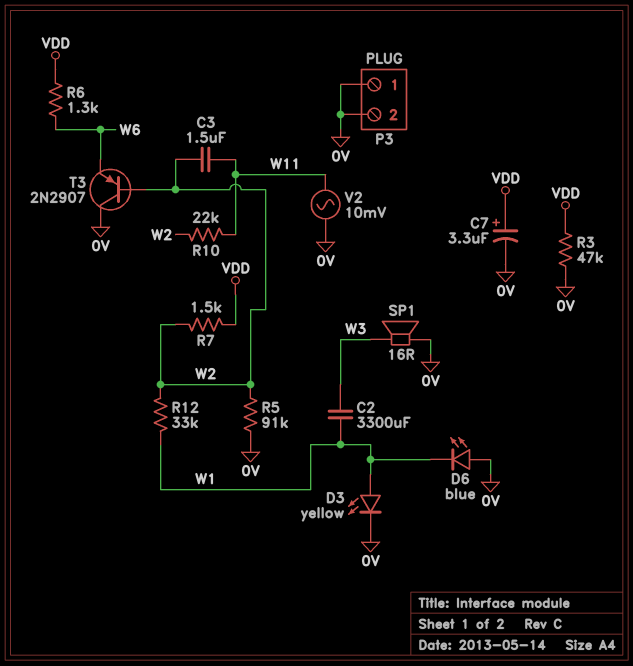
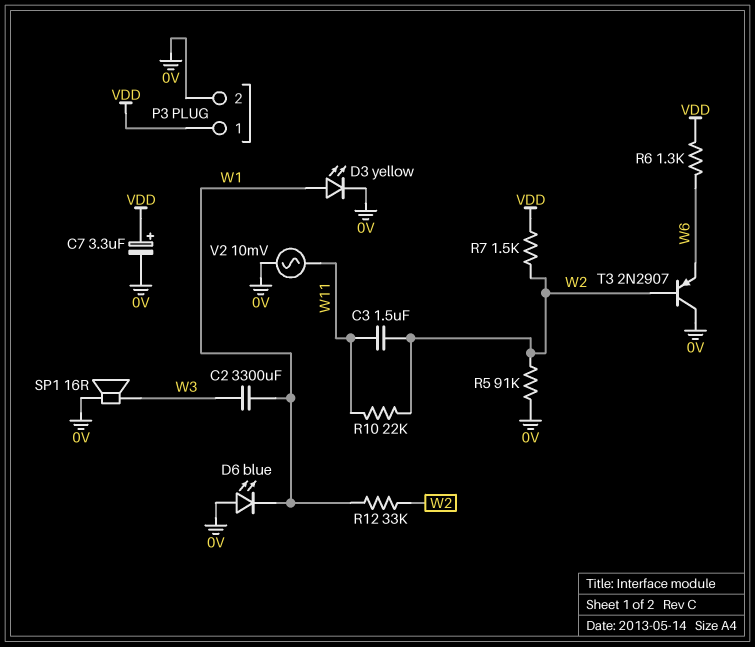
P3 pin 1: 0V -> VDD
R3: 47k (0V, VDD) -> none

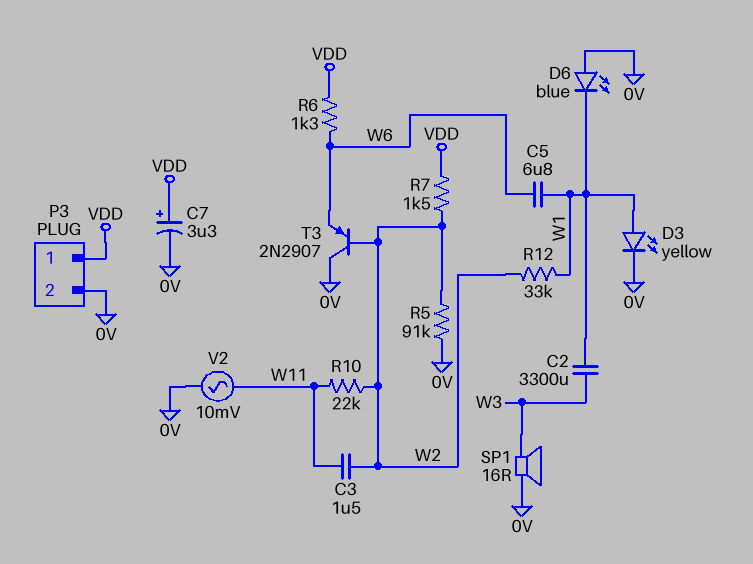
C5: none -> 6.8uF (W1, W6)

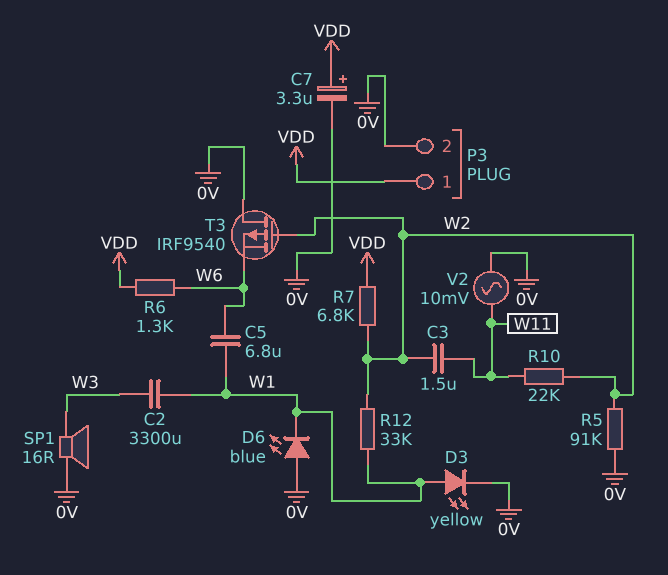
R7: 1.5k (VDD, W2) -> 6.8k (VDD, W2)
T3: PNP 2N2907 (B W2, C 0V, E W6) -> PMOS IRF9540 (G W2, D 0V, S W6)

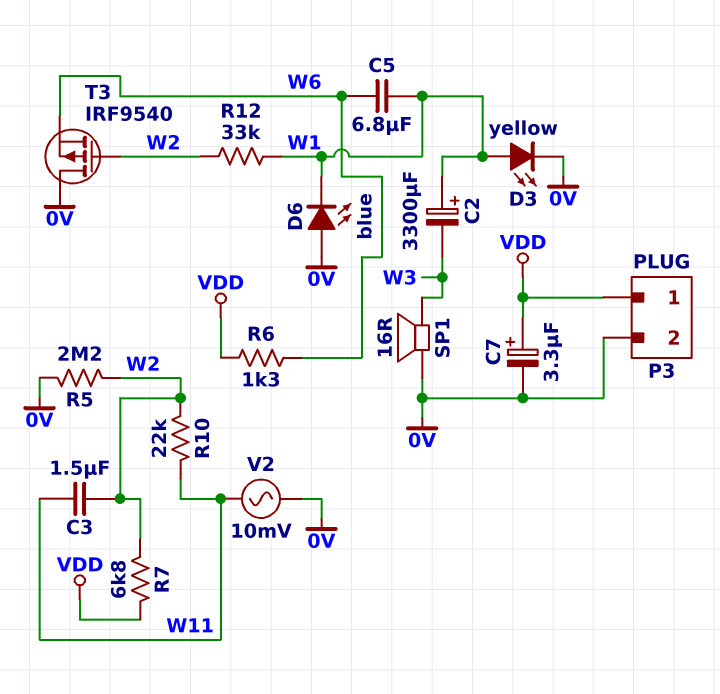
C2: 3300uF (W1, W3) -> 3300uF (plus W1, minus W3)
R5: 91k (0V, W2) -> 2.2M (0V, W2)

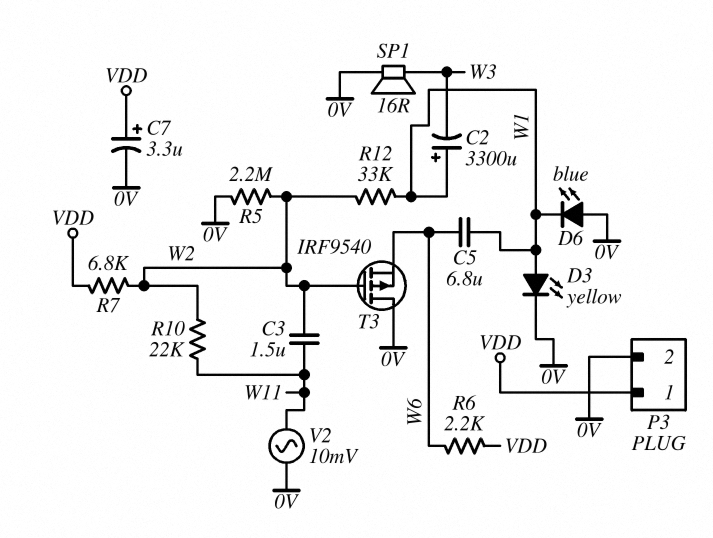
R6: 1.3k (VDD, W6) -> 2.2k (VDD, W6)

